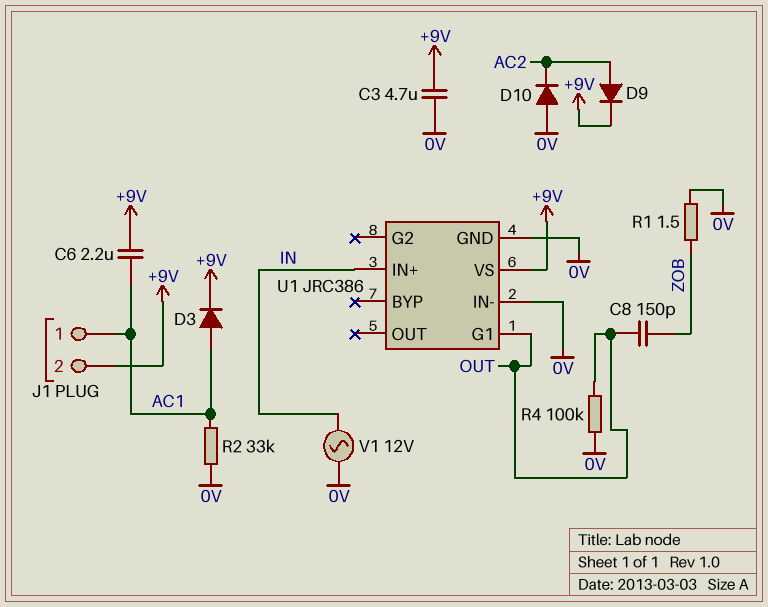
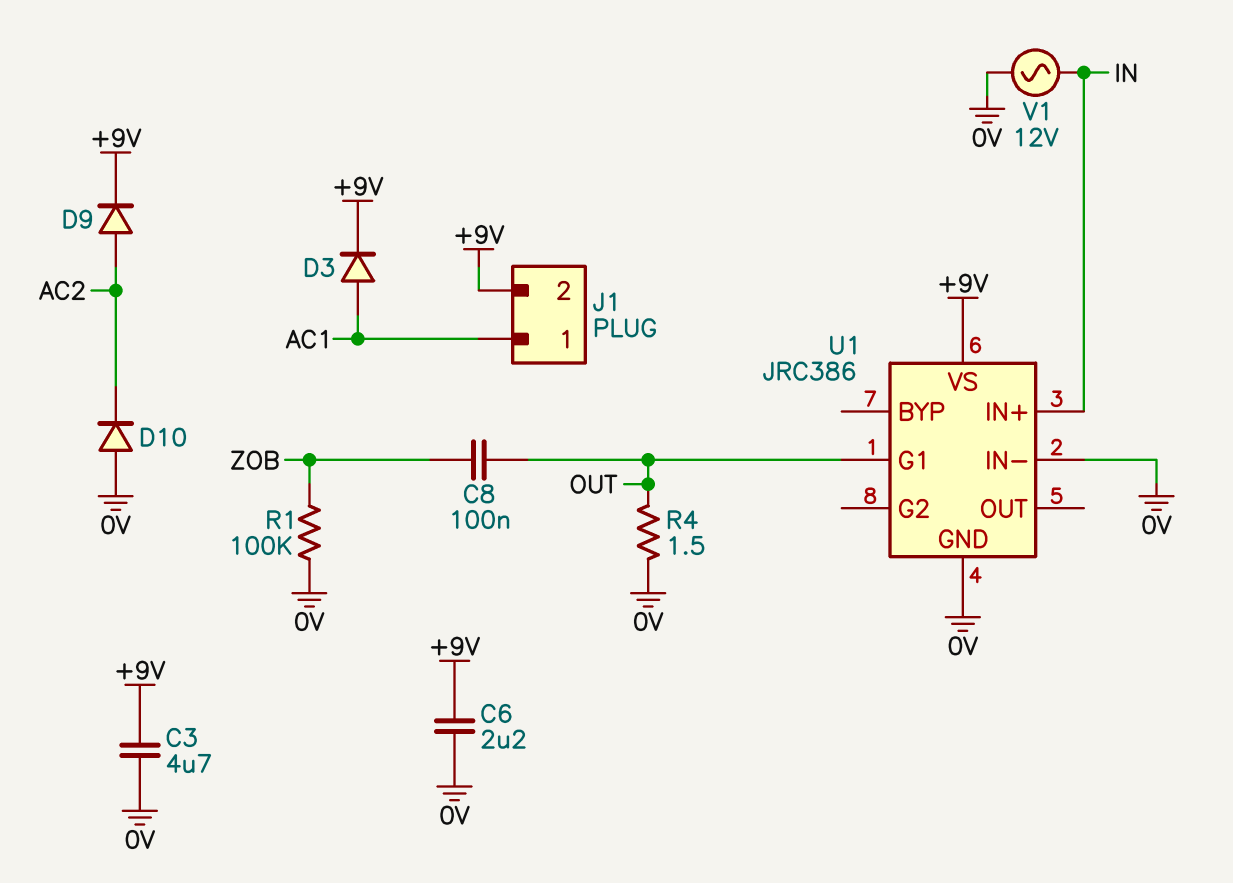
C6: 2.2uF (+9V, AC1) -> 2.2uF (+9V, 0V)
C8: 150pF (OUT, ZOB) -> 100nF (OUT, ZOB)
R1: 1.5 (0V, ZOB) -> 100k (0V, ZOB)
R2: 33k (0V, AC1) -> none
R4: 100k (0V, OUT) -> 1.5 (0V, OUT)

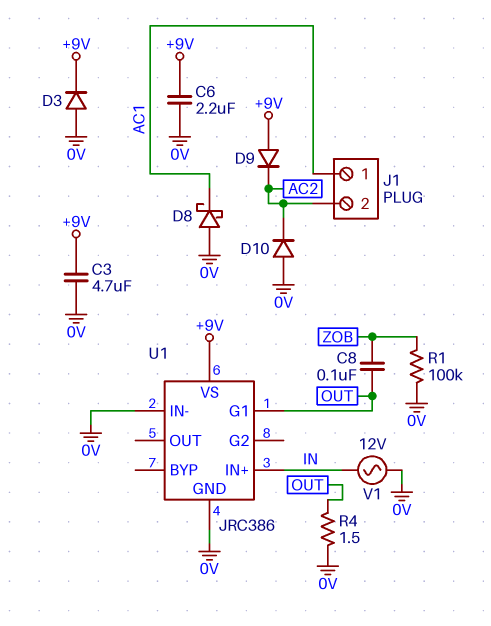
D3: diode (A AC1, K +9V) -> diode (A 0V, K +9V)
D8: none -> schottky (A 0V, K AC1)
D9: diode (A AC2, K +9V) -> diode (A +9V, K AC2)
J1 pin 2: +9V -> AC2

